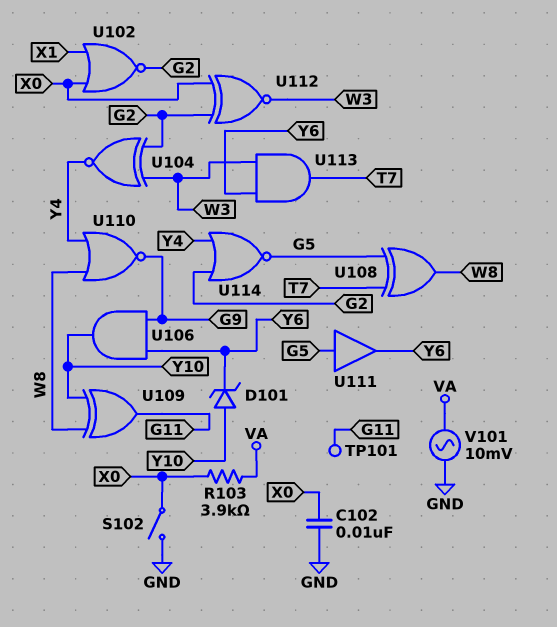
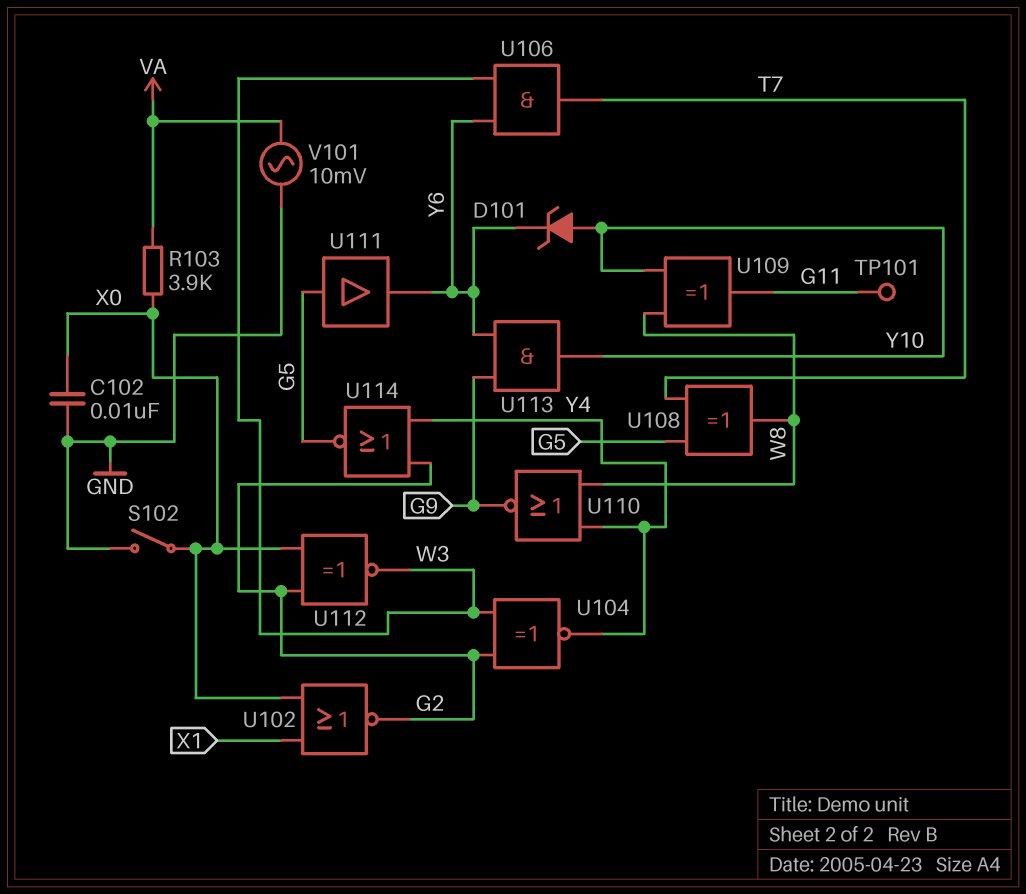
U106: AND (in G9, in Y6, out Y10) -> AND (in W3, in Y6, out T7)
U113: AND (in W3, in Y6, out T7) -> AND (in G9, in Y6, out Y10)

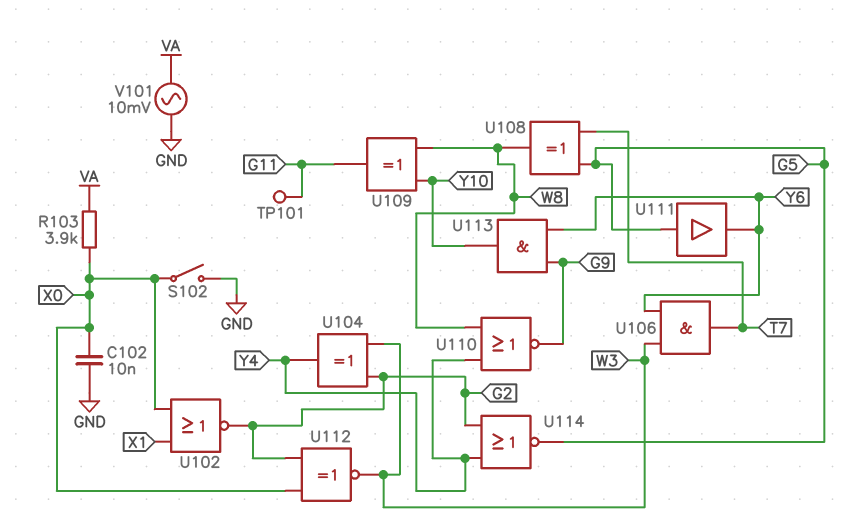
D101: zener (A Y10, K Y6) -> none
U104: XNOR (in G2, in W3, out Y4) -> XOR (in G2, in W3, out Y4)

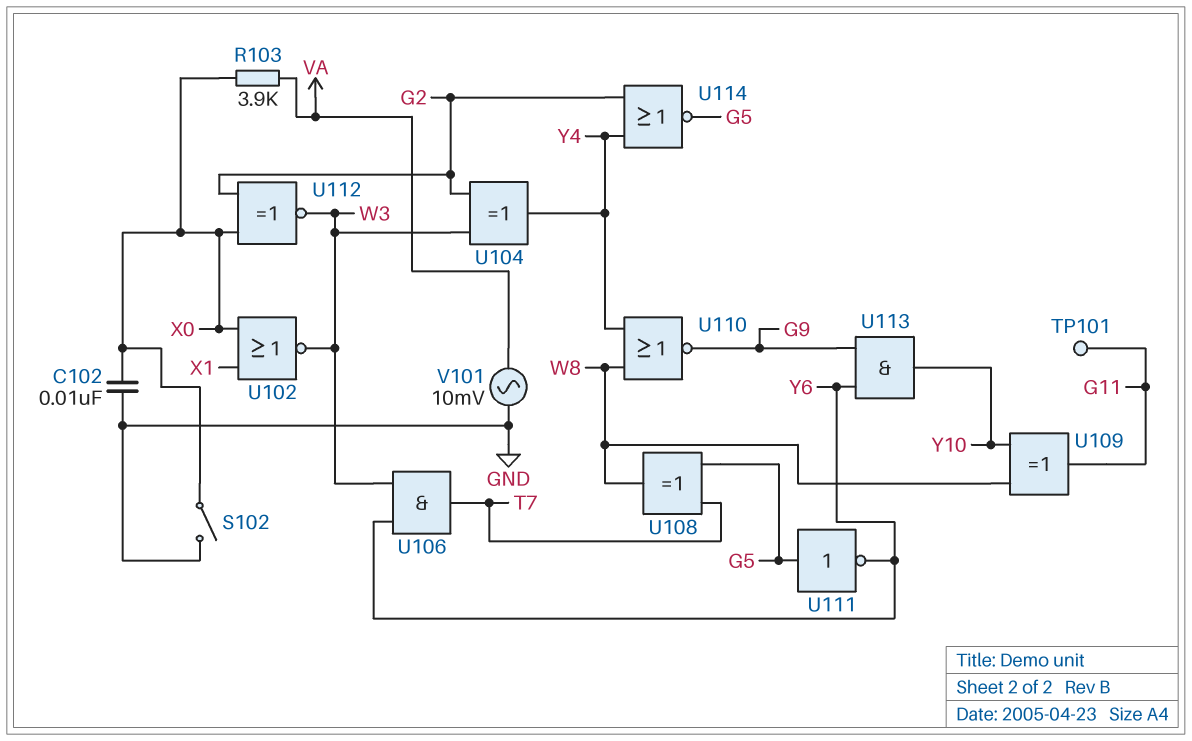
U102: NOR (in X0, in X1, out G2) -> NOR (in X0, in X1, out W3)
U111: buffer (in G5, out Y6) -> NOT (in G5, out Y6)

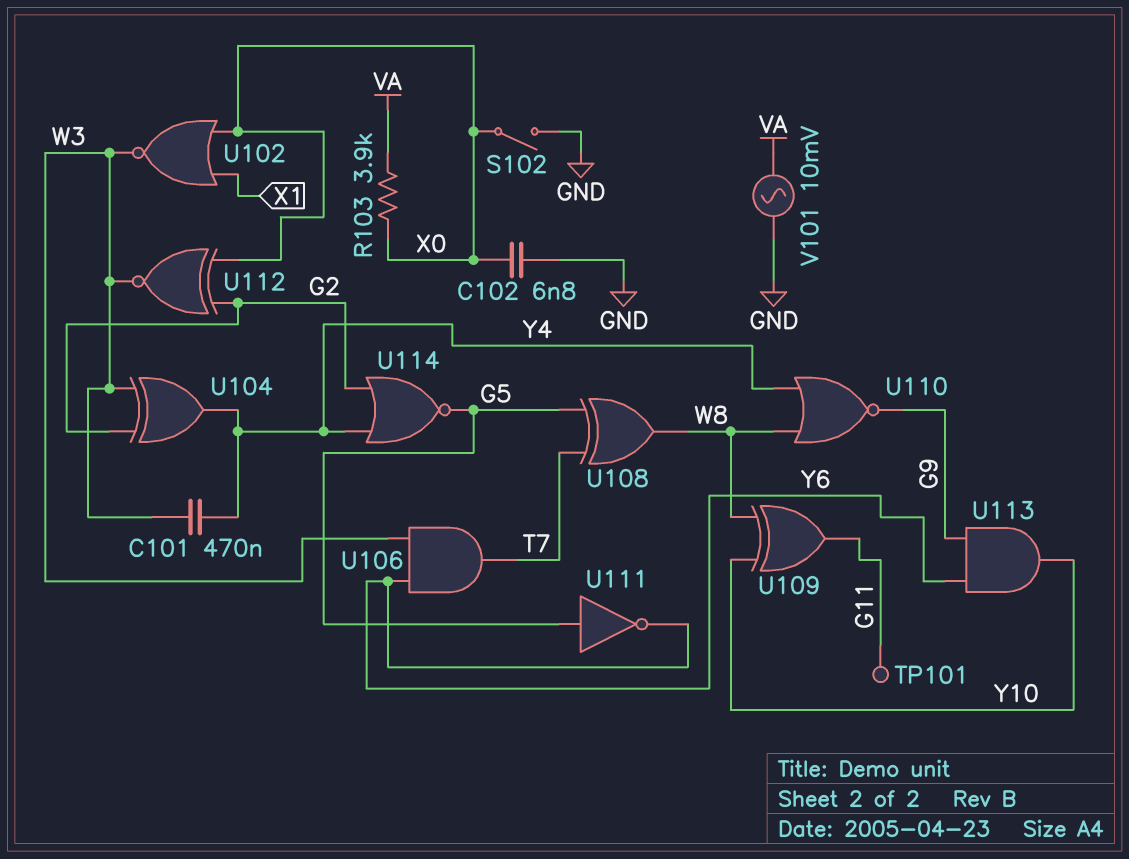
C101: none -> 470nF (W3, Y4)
C102: 10nF (GND, X0) -> 6.8nF (GND, X0)

